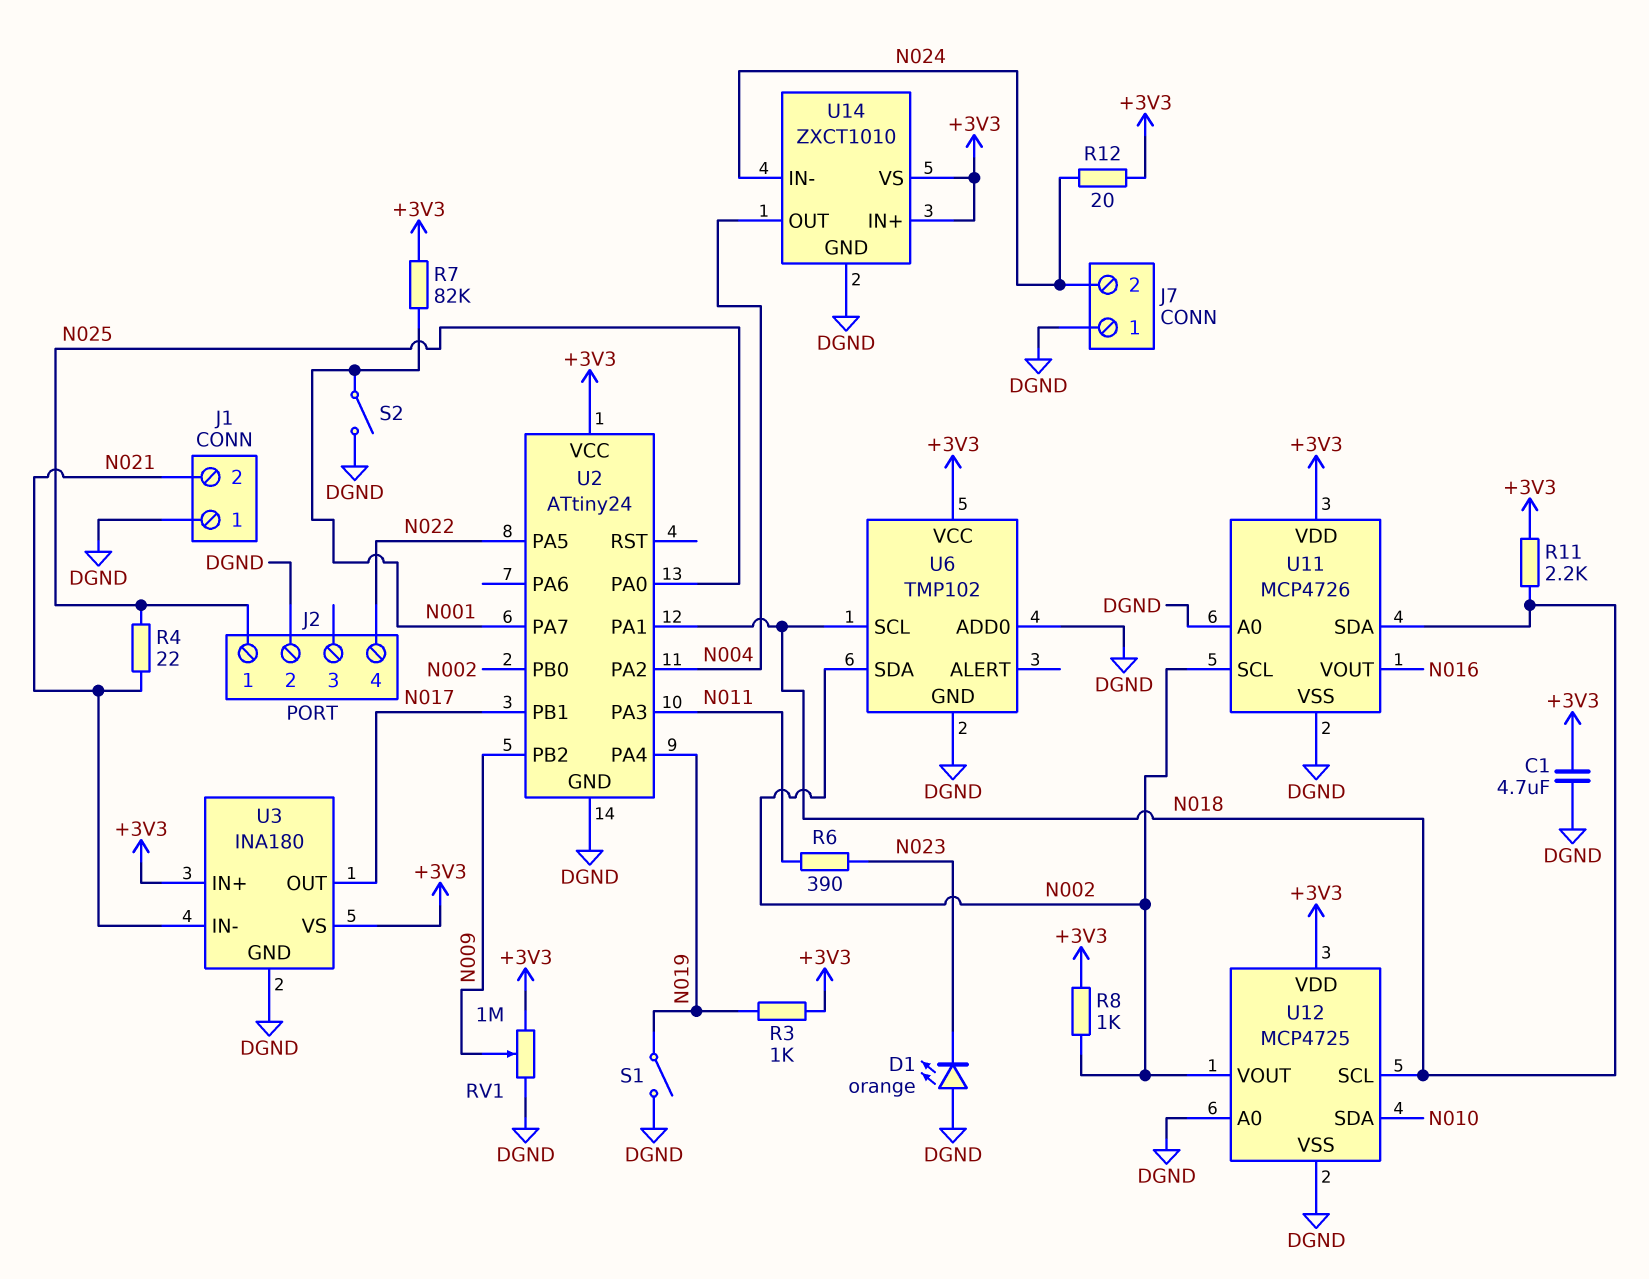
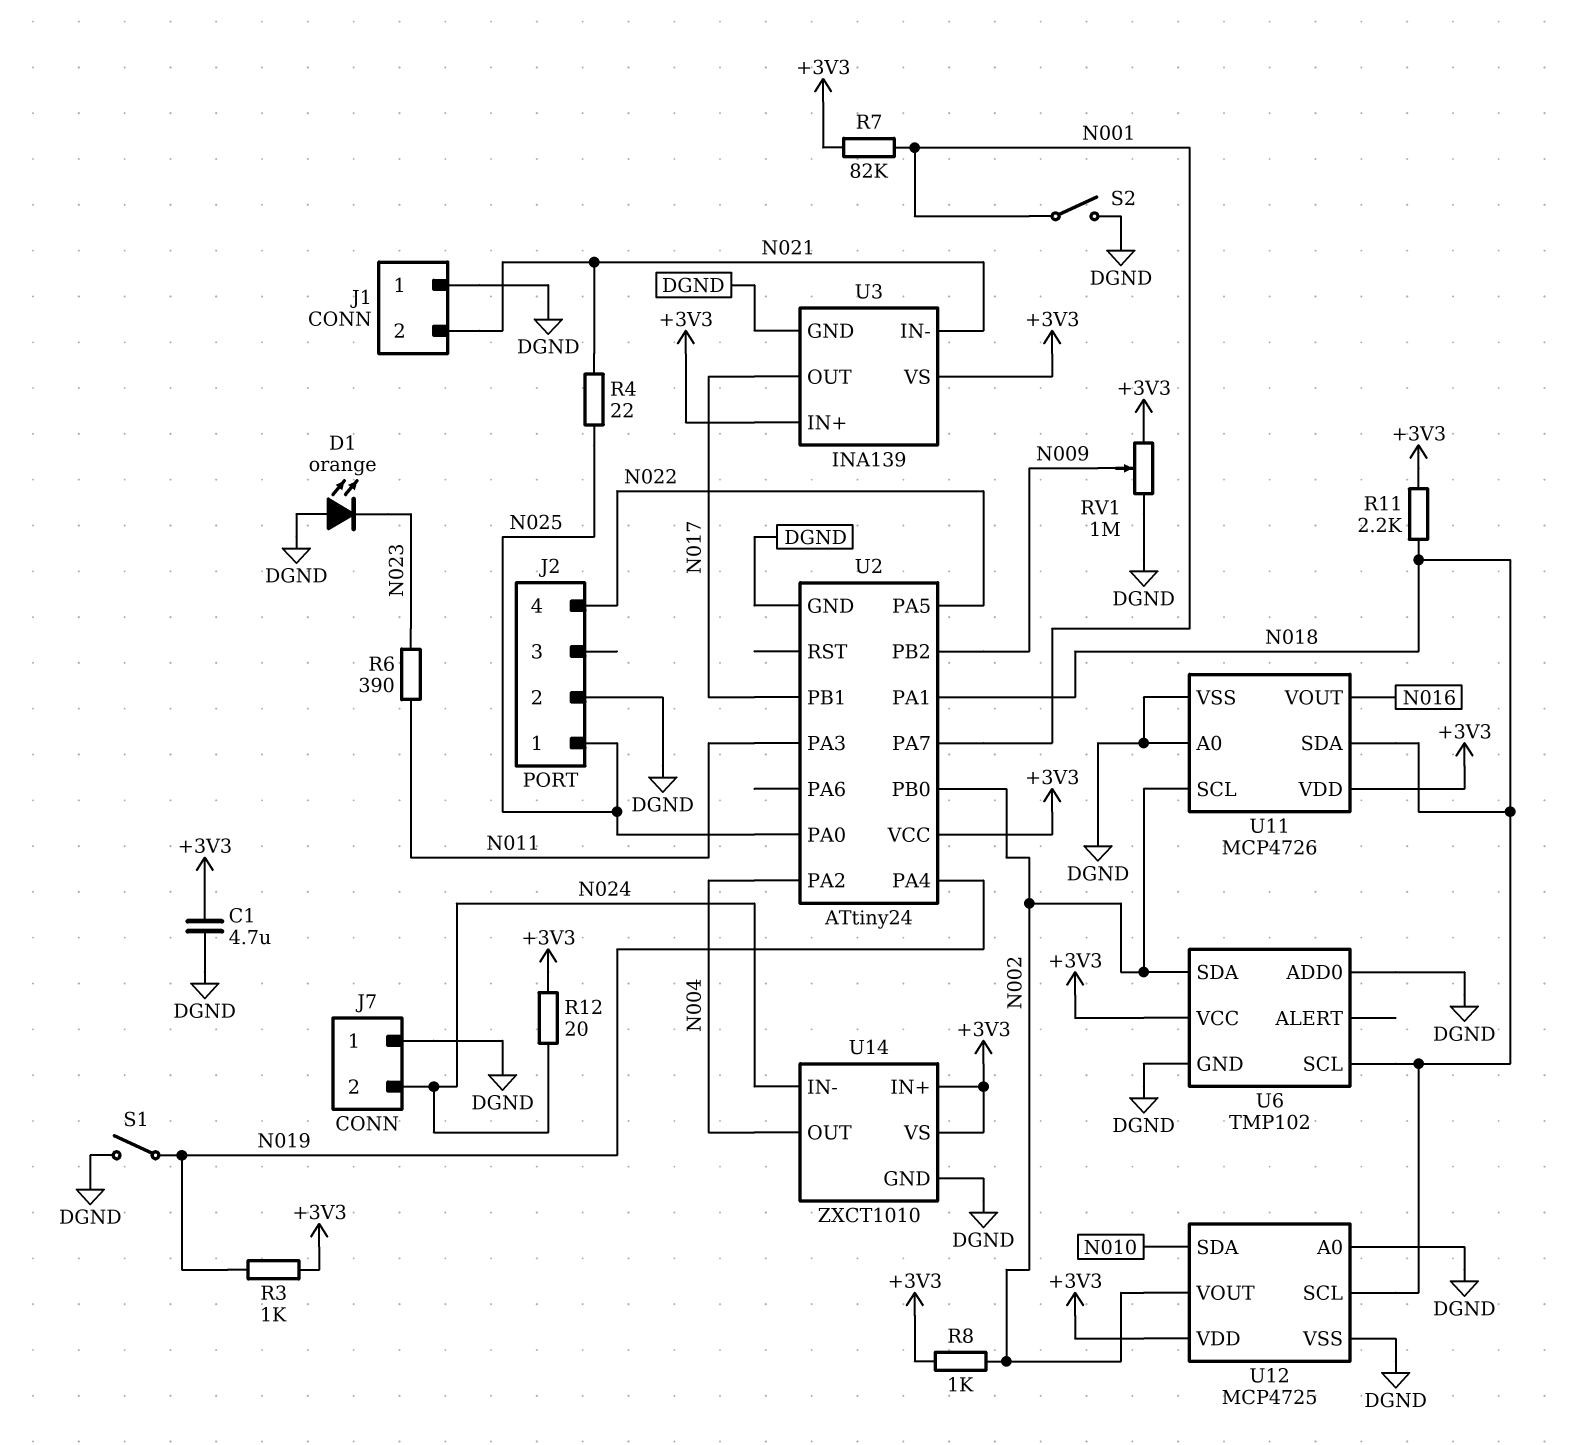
U3: INA180 -> INA139

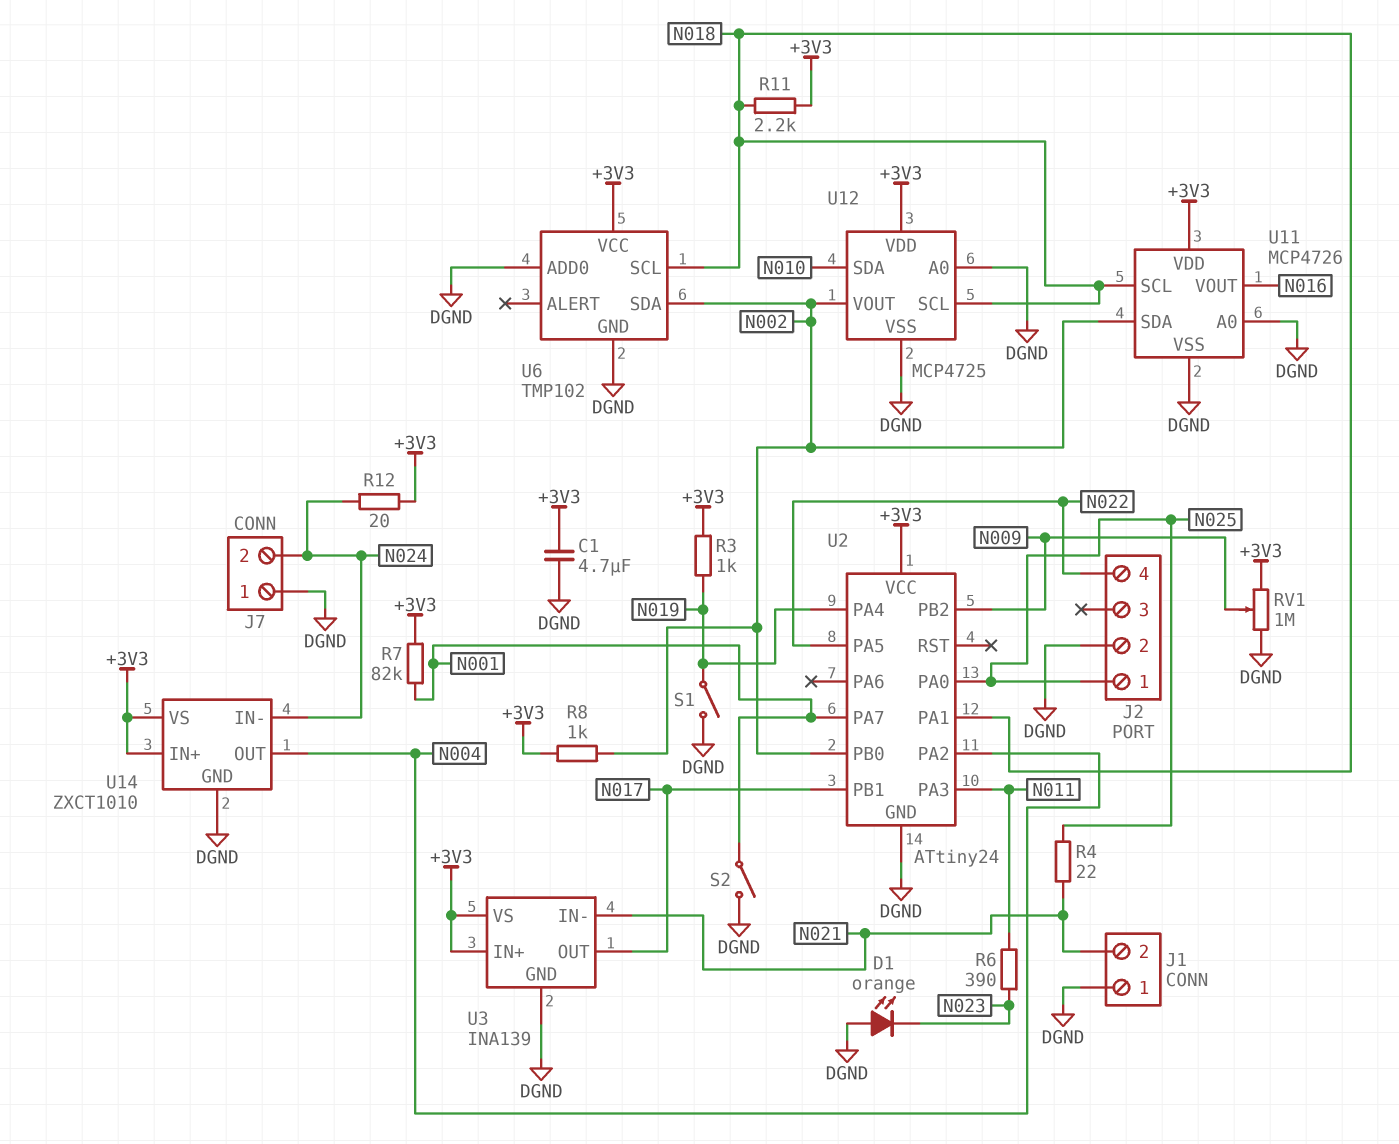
U11 pin SCL: N002 -> N018
U11 pin SDA: N018 -> N002

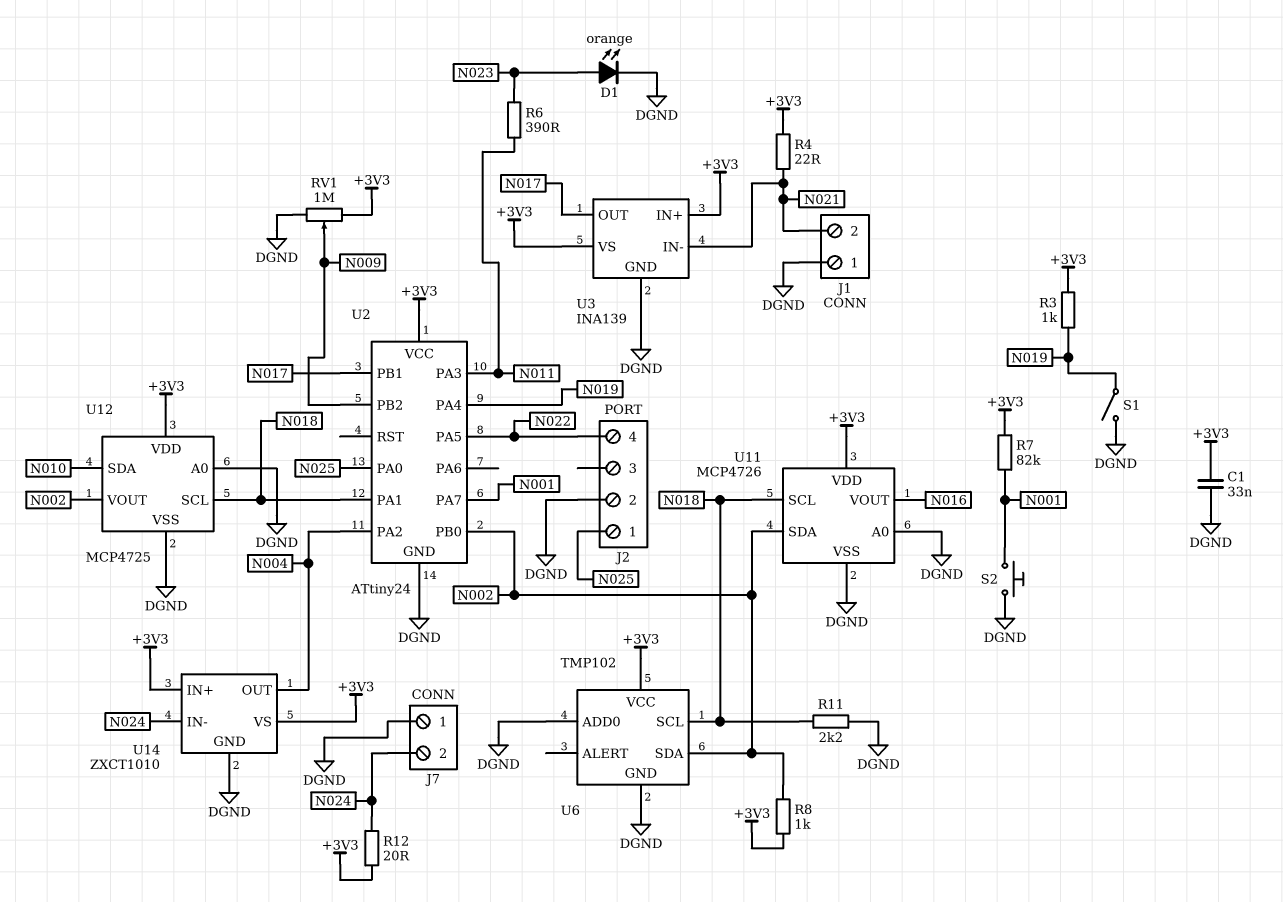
C1: 4.7uF (+3V3, DGND) -> 33nF (+3V3, DGND)
D1: LED orange (A DGND, K N023) -> LED orange (A N023, K DGND)
R4: 22 (N021, N025) -> 22 (+3V3, N021)
R11: 2.2k (+3V3, N018) -> 2.2k (DGND, N018)
S2: switch (DGND, N001) -> button (DGND, N001)

